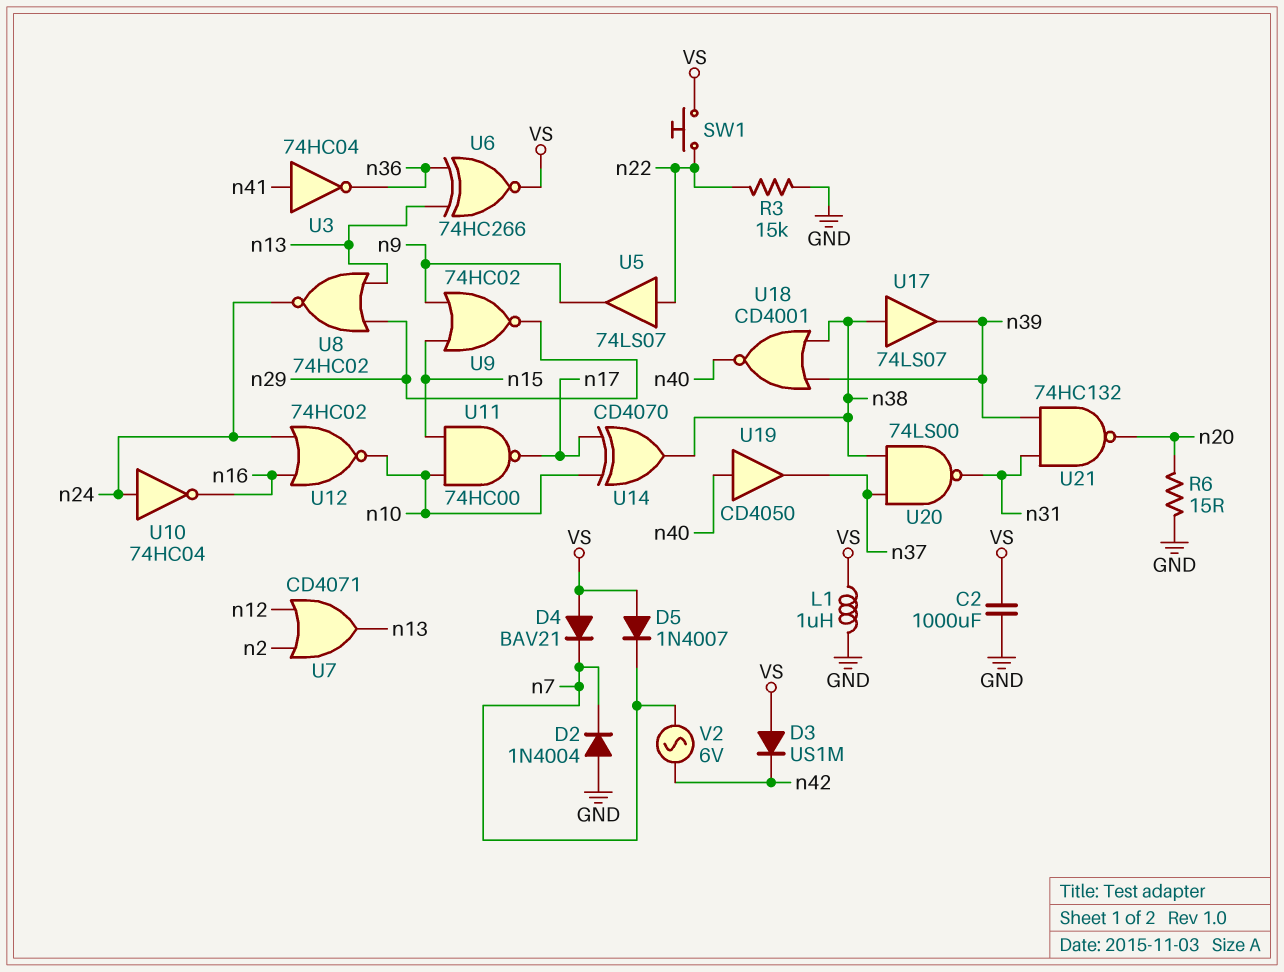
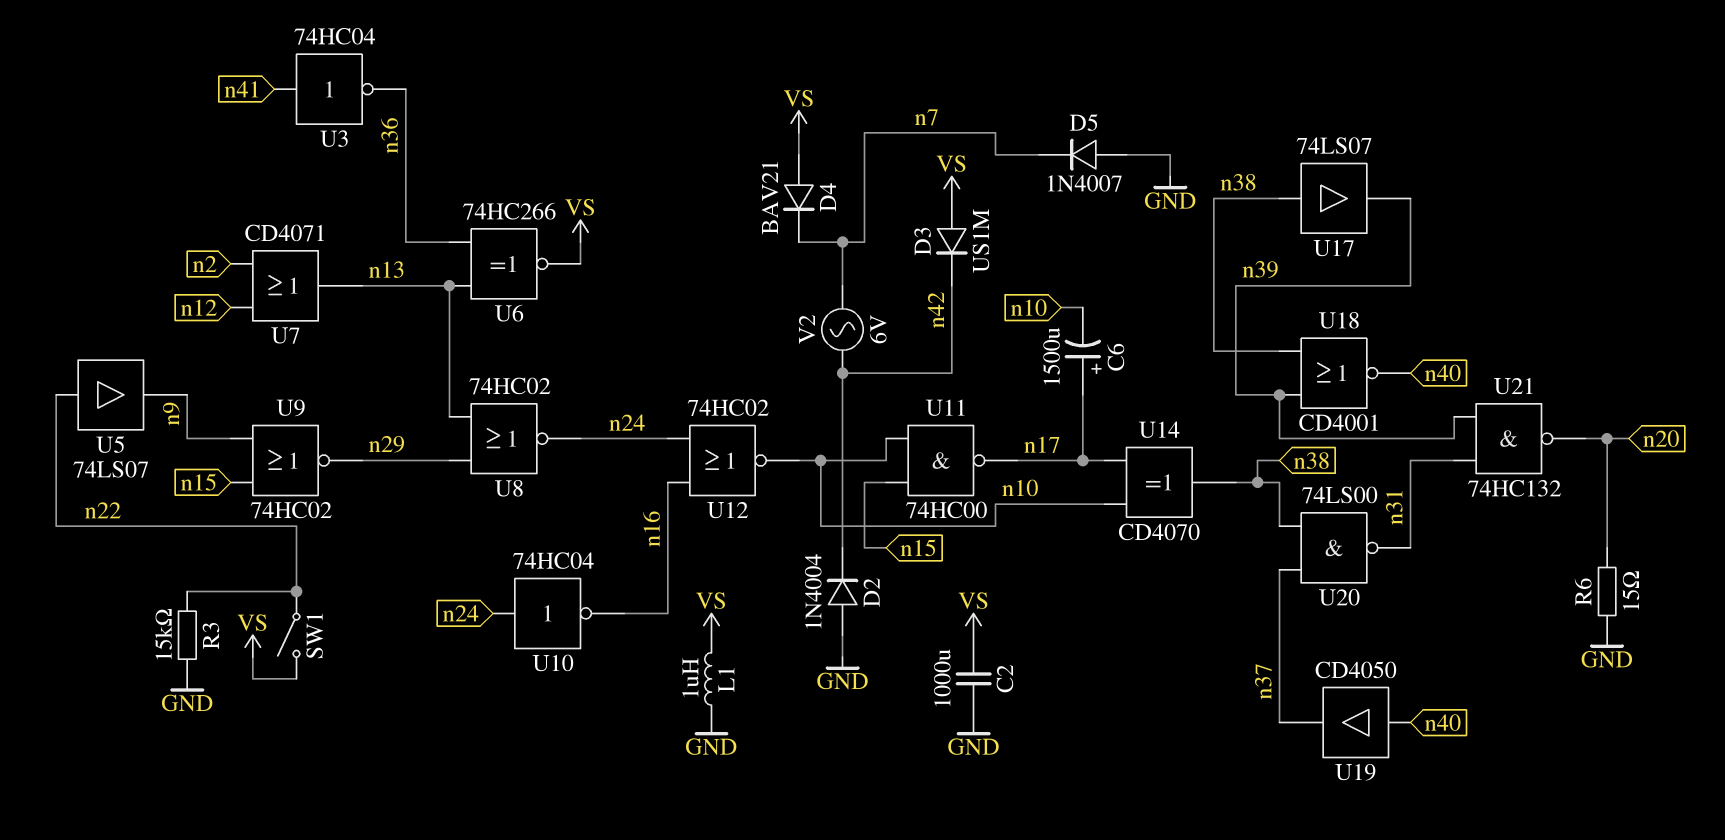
C6: none -> 1500uF (plus n17, minus n10)
D2: diode 1N4004 (A GND, K n7) -> diode 1N4004 (A GND, K n42)
D5: diode 1N4007 (A VS, K n7) -> diode 1N4007 (A GND, K n7)
SW1: button (VS, n22) -> switch (VS, n22)

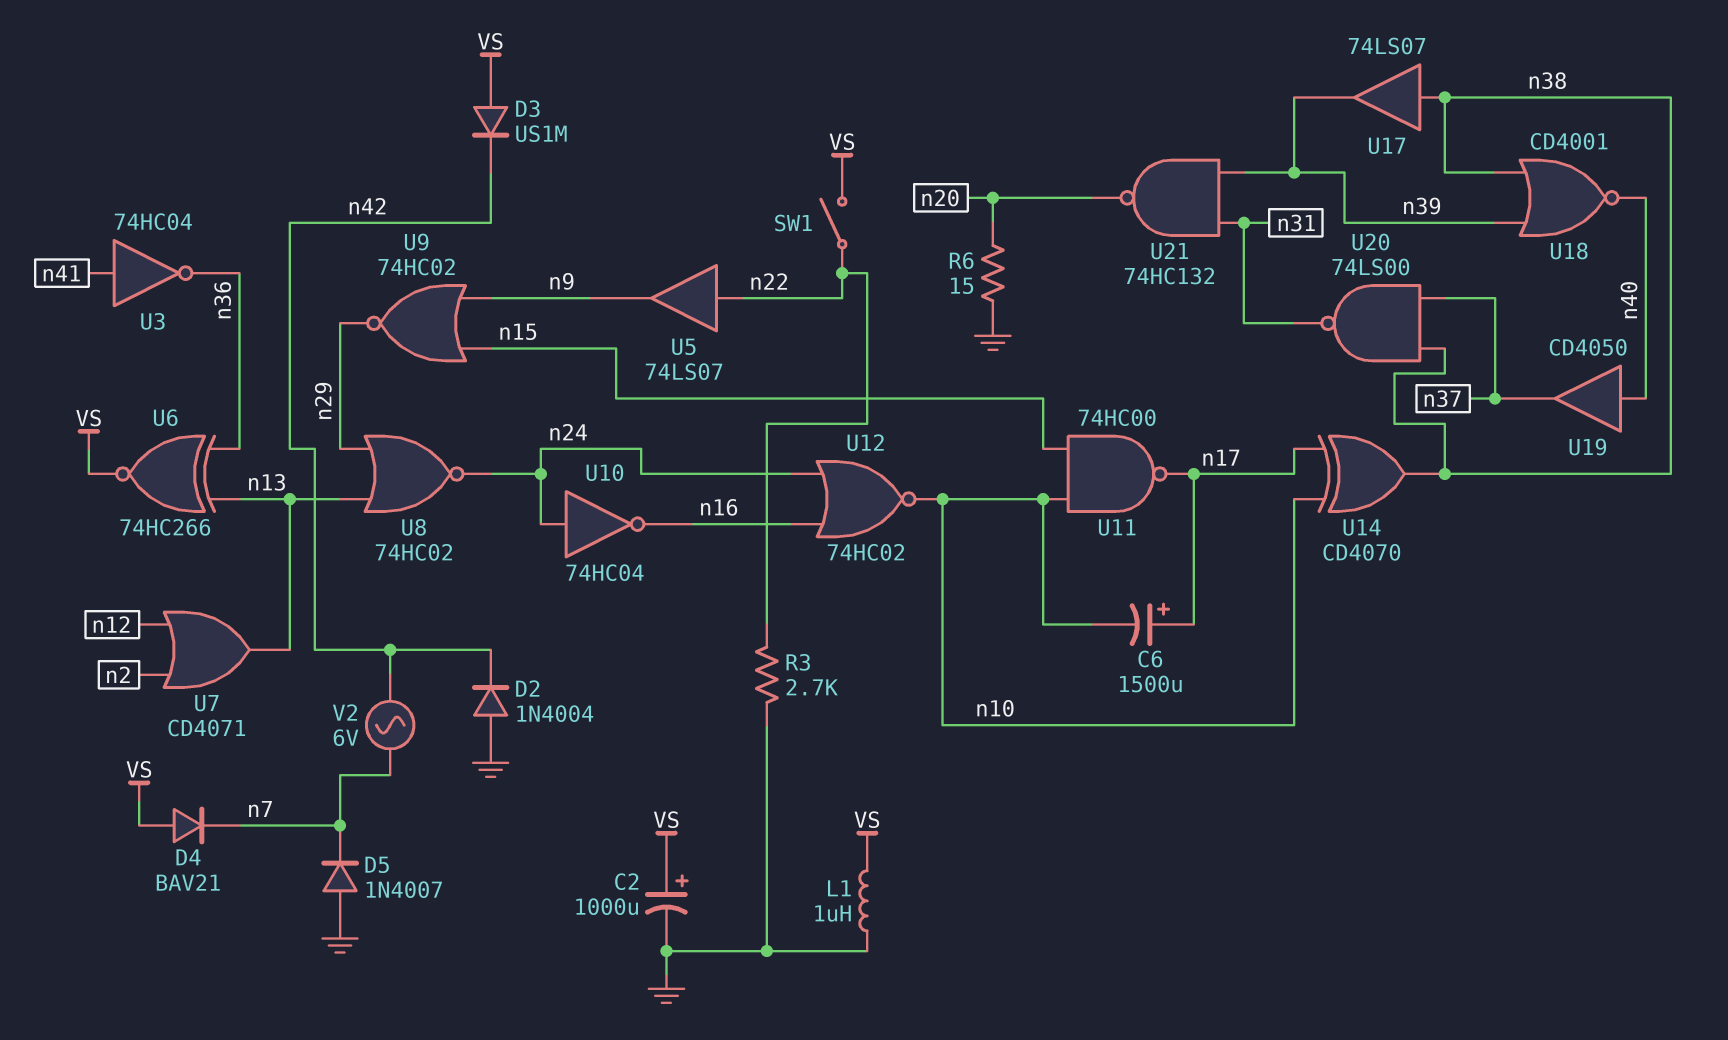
C2: 1000uF (GND, VS) -> 1000uF (plus VS, minus GND)
R3: 15k (GND, n22) -> 2.7k (GND, n22)

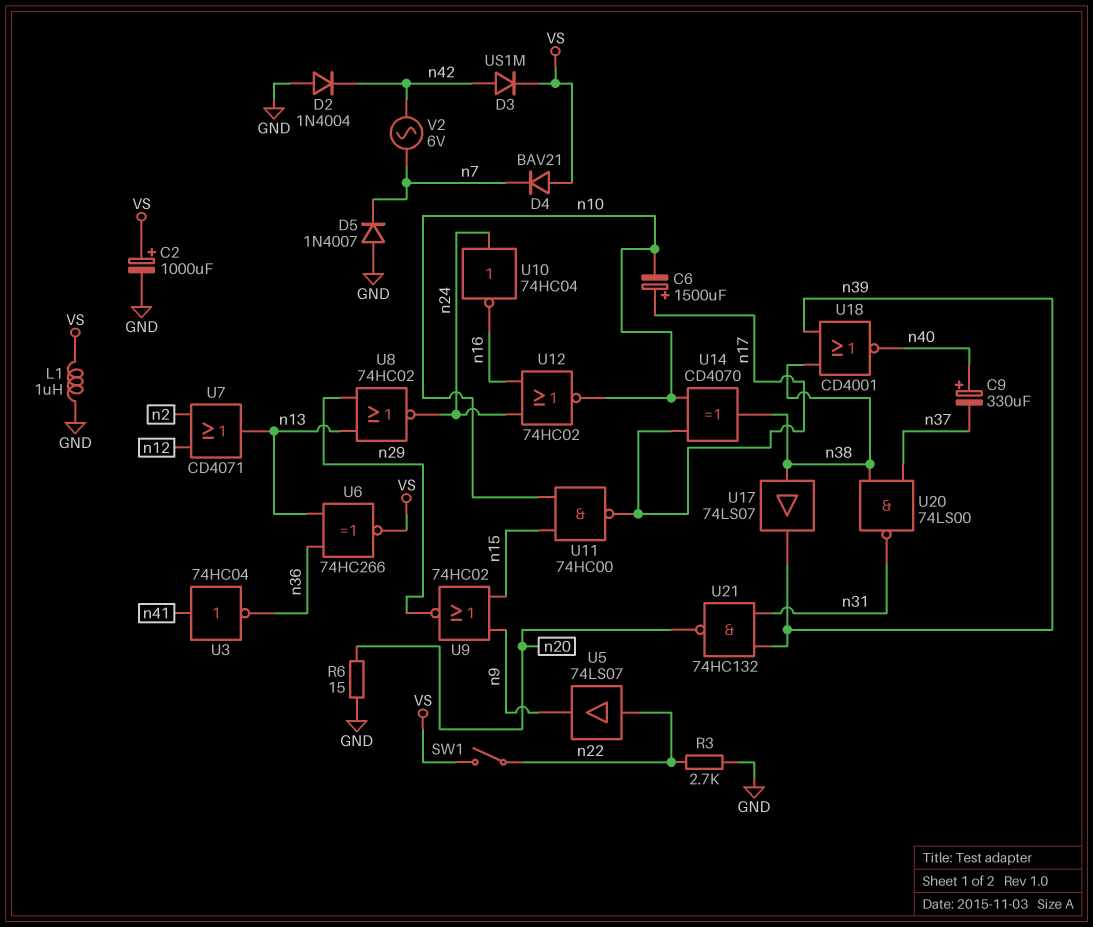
C9: none -> 330uF (plus n40, minus n37)
D3: diode US1M (A VS, K n42) -> diode US1M (A n42, K VS)
U19: buffer CD4050 (in n40, out n37) -> none

